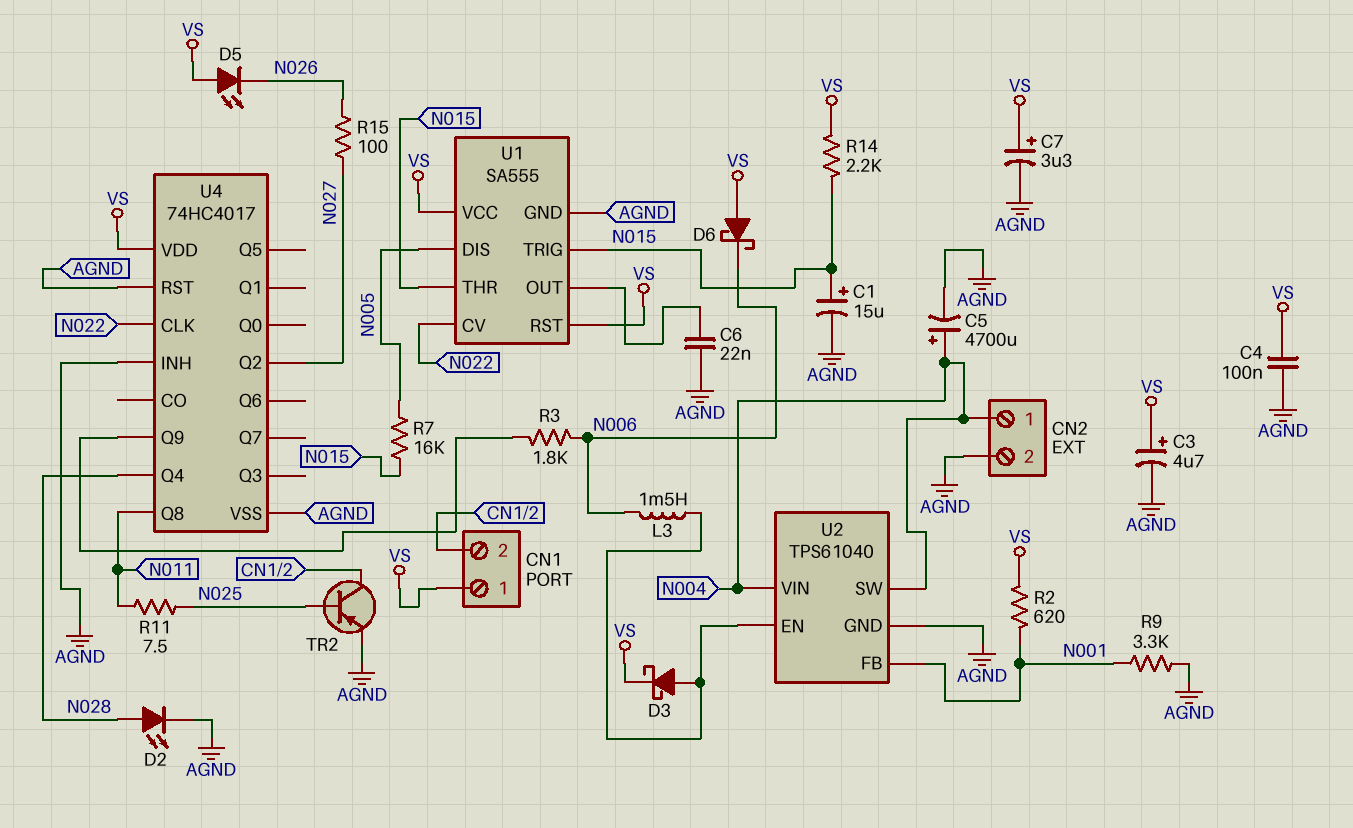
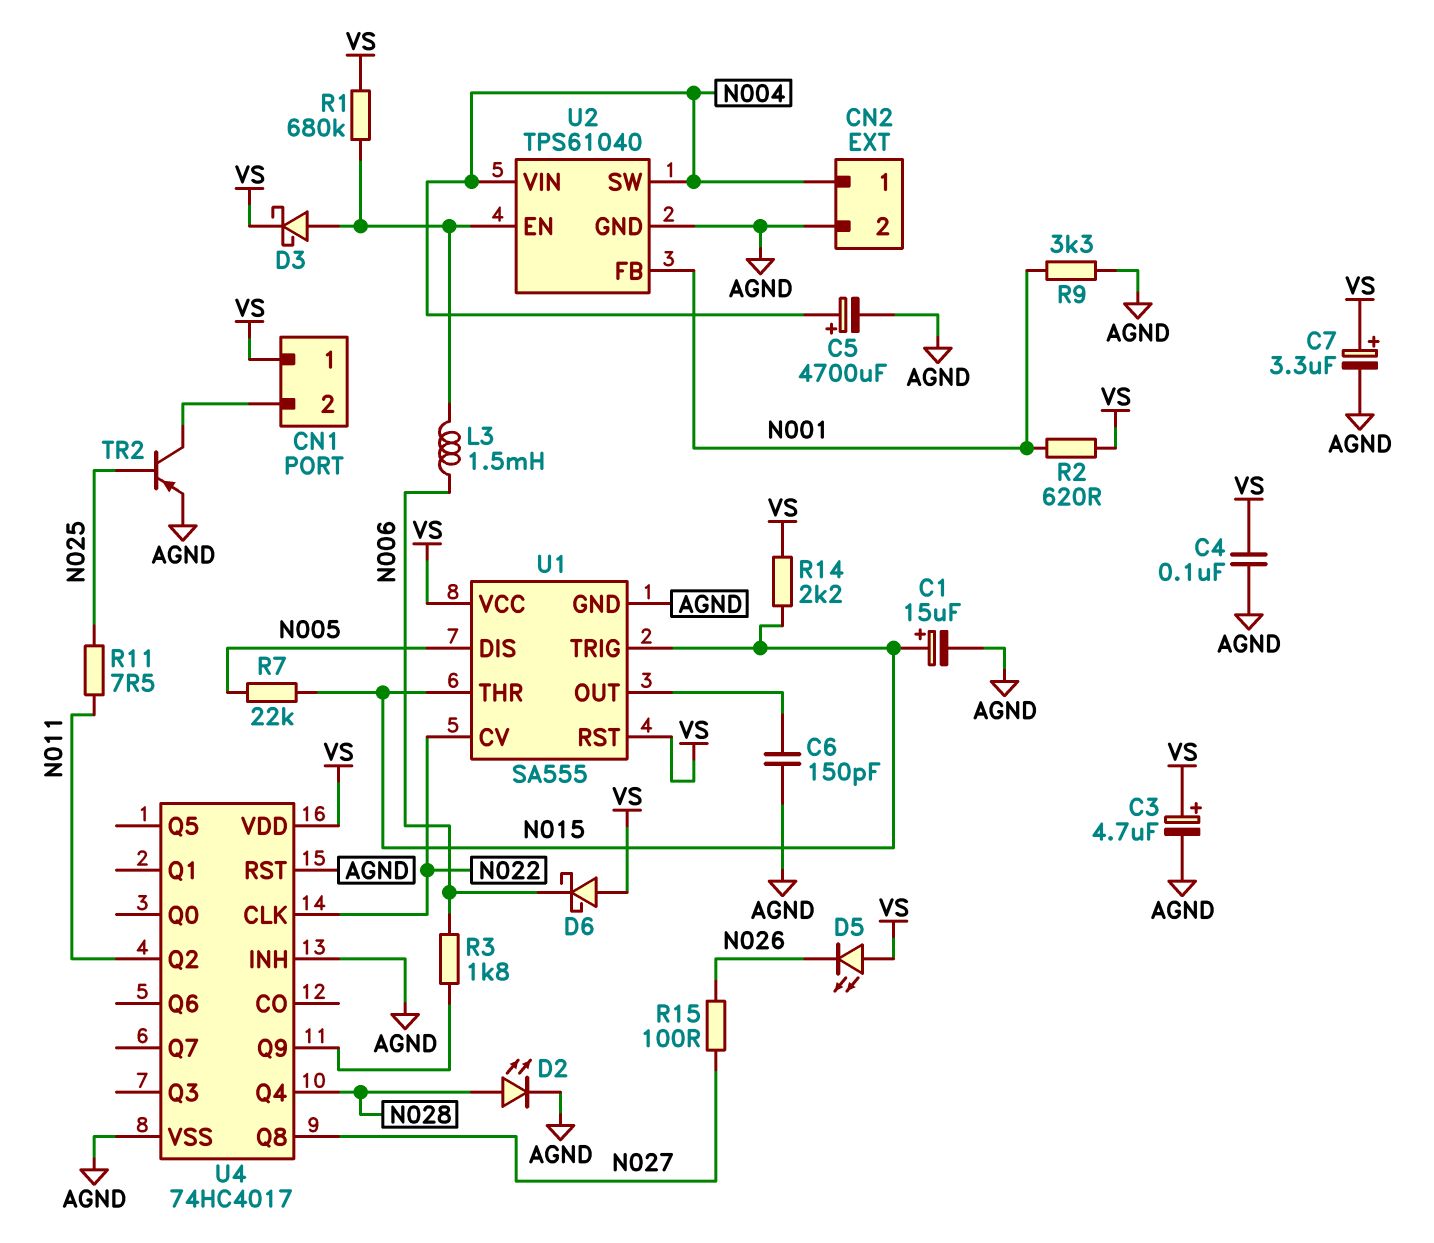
C6: 22nF (AGND, U1/OUT) -> 150pF (AGND, U1/OUT)
R1: none -> 680k (U2/EN, VS)
R7: 16k (N005, N015) -> 22k (N005, N015)
U4 pin Q2: N027 -> N011
U4 pin Q8: N011 -> N027

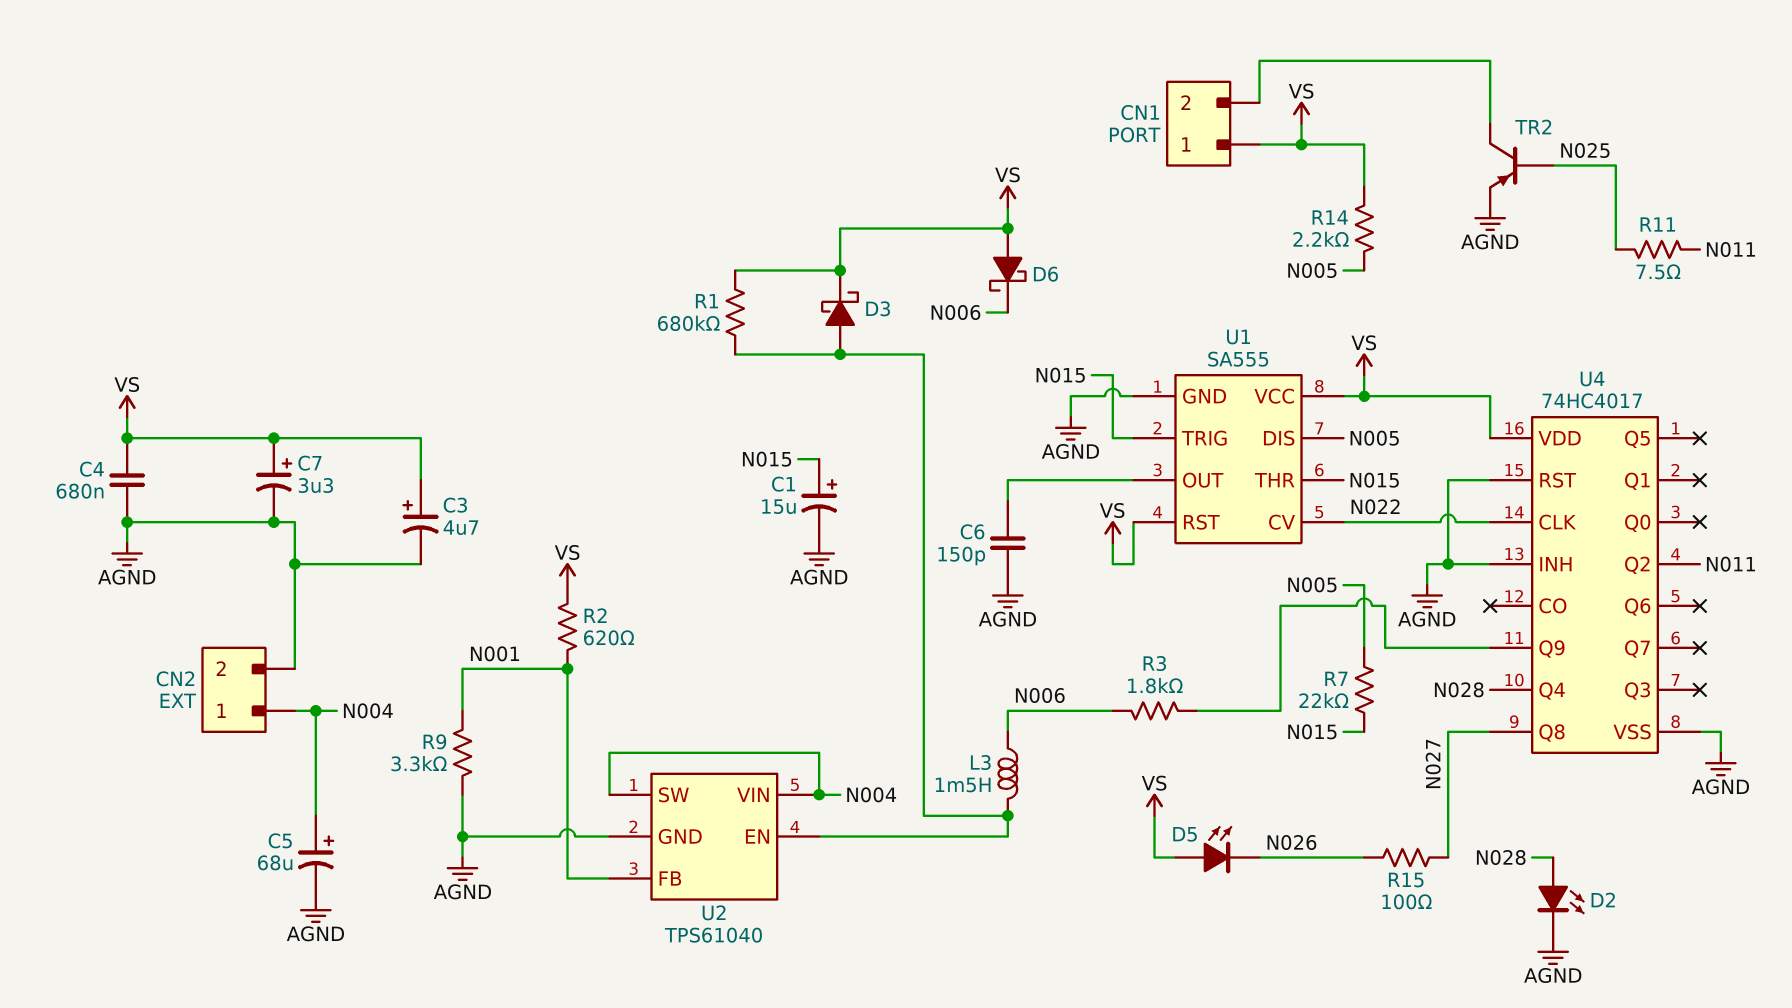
C4: 100nF (AGND, VS) -> 680nF (AGND, VS)
C5: 4700uF (plus N004, minus AGND) -> 68uF (plus N004, minus AGND)
R14: 2.2k (N015, VS) -> 2.2k (N005, VS)

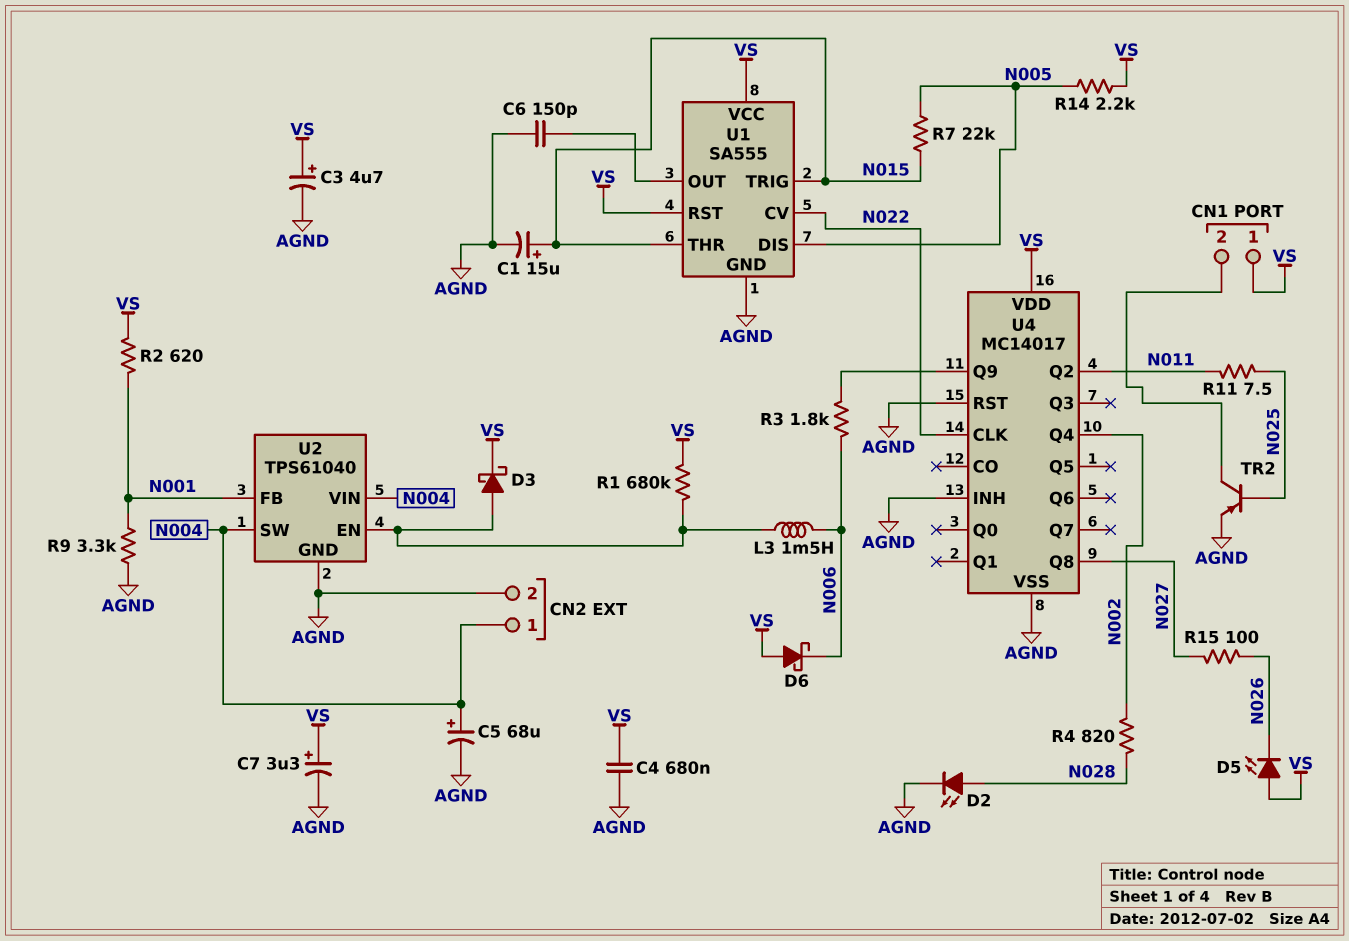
R4: none -> 820 (N002, N028)
U4: 74HC4017 -> MC14017
U4 pin Q4: N028 -> N002

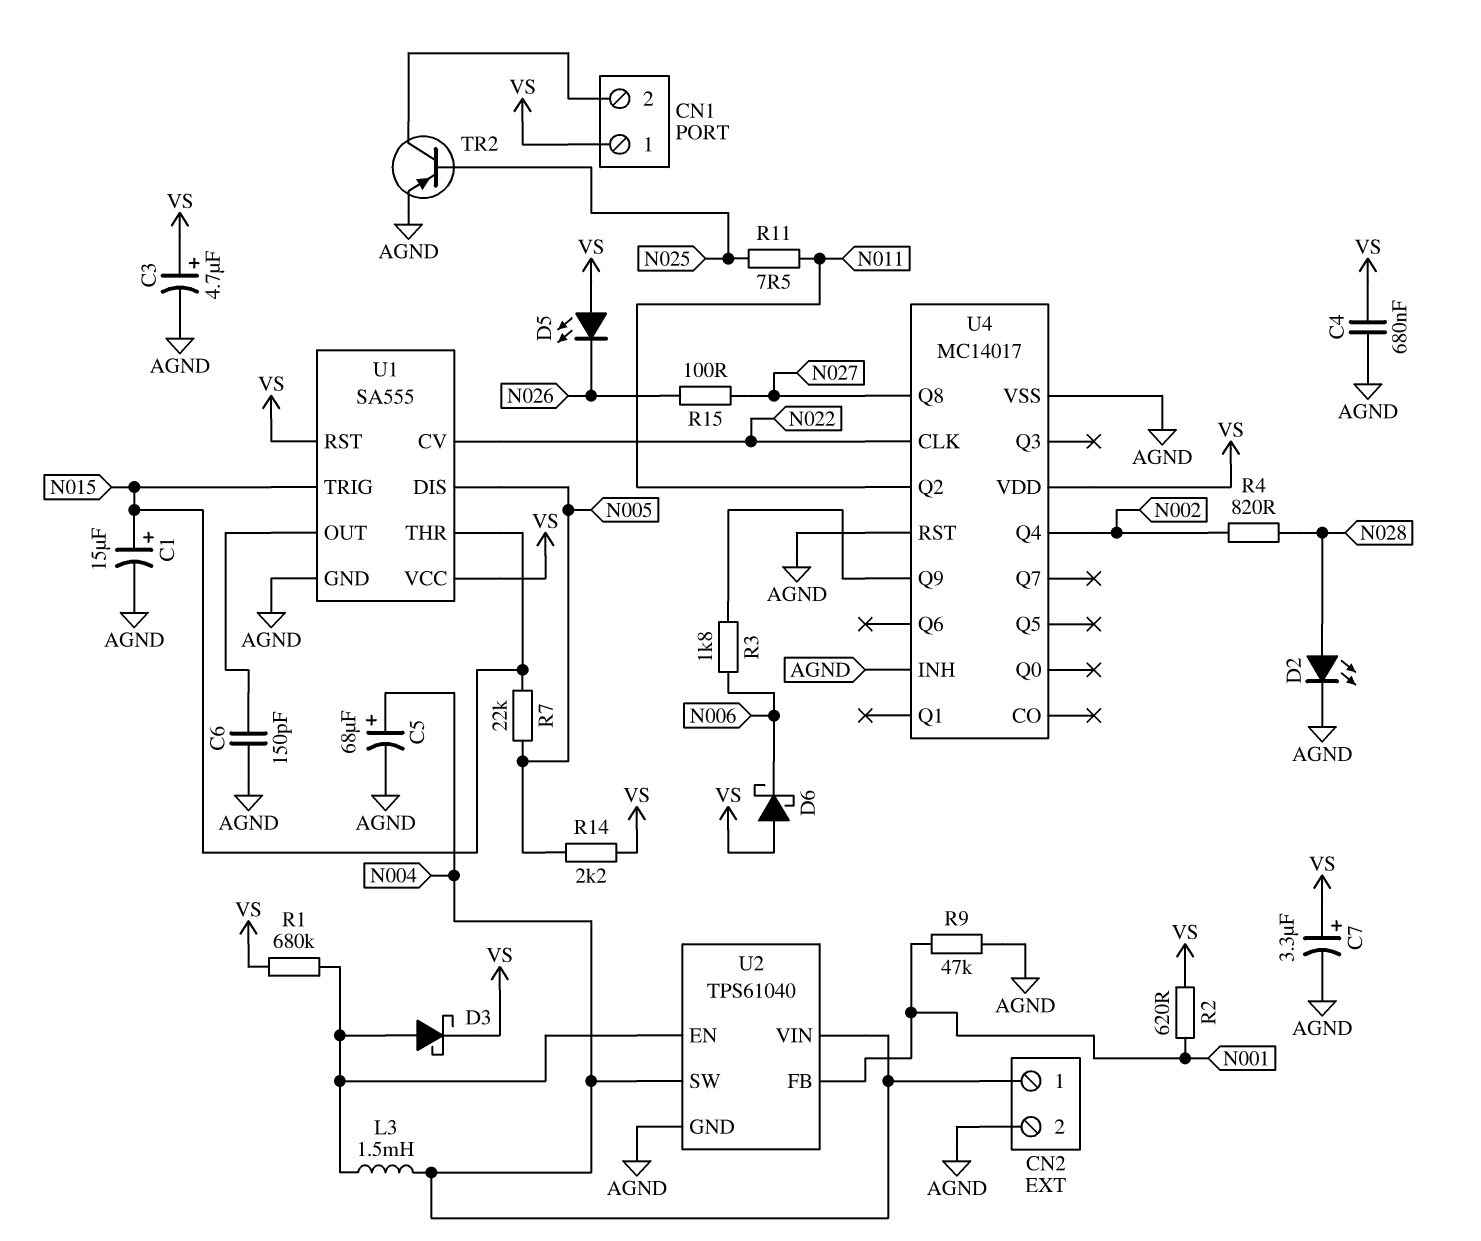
L3: 1.5mH (N006, U2/EN) -> 1.5mH (N004, U2/EN)
R9: 3.3k (AGND, N001) -> 47k (AGND, N001)

